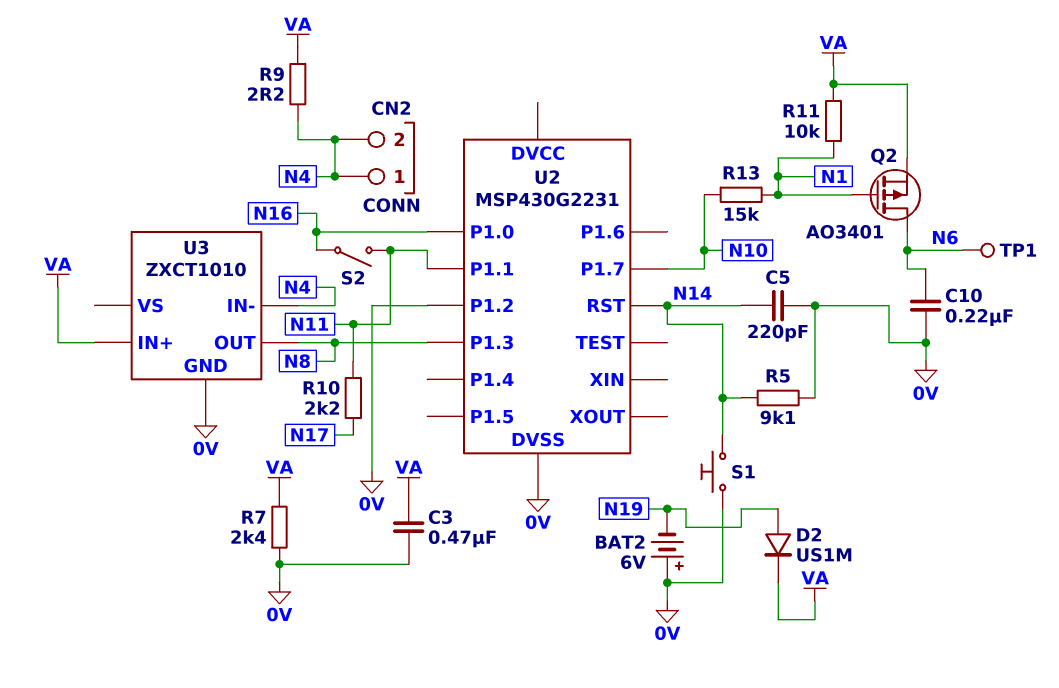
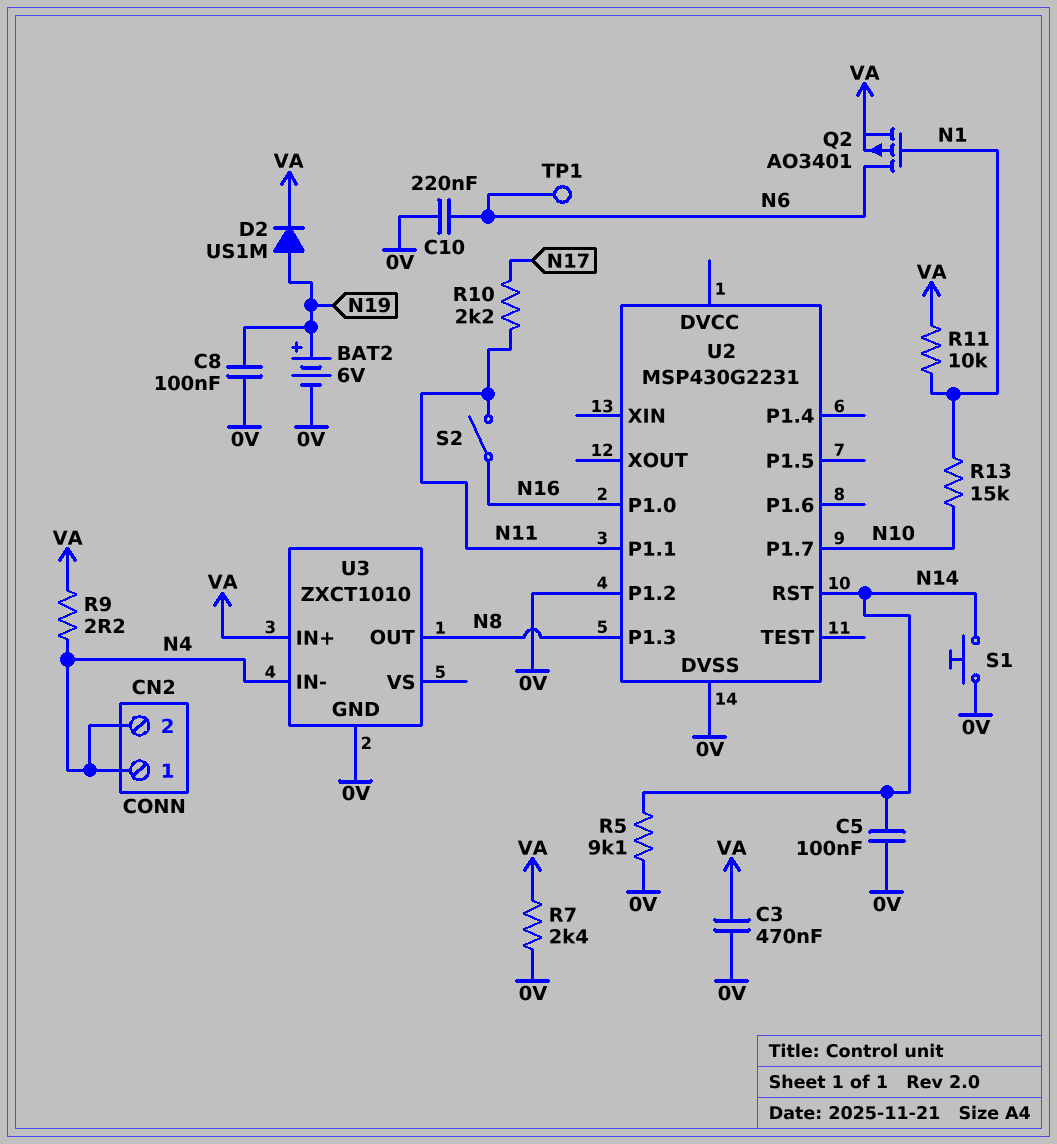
BAT2: 6V (plus 0V, minus N19) -> 6V (plus N19, minus 0V)
C5: 220pF (0V, N14) -> 100nF (0V, N14)
C8: none -> 100nF (0V, N19)

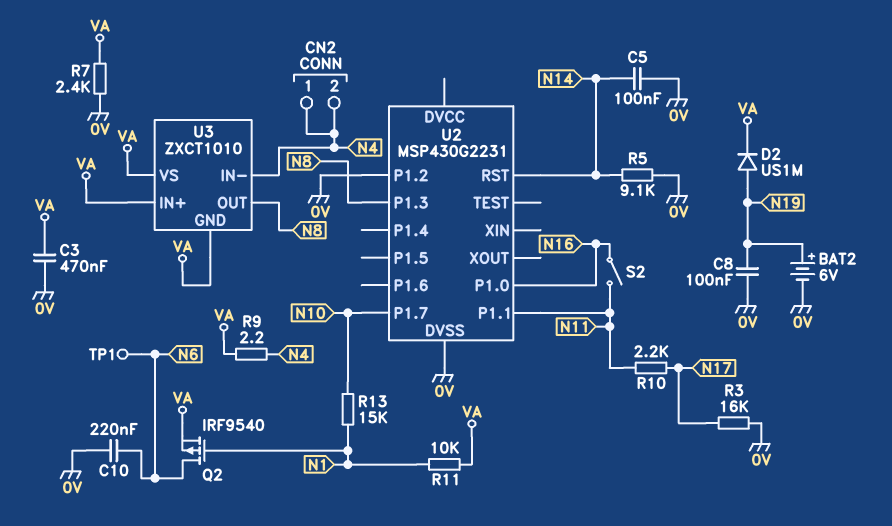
Q2: PMOS AO3401 (G N1, D N6, S VA) -> PMOS IRF9540 (G N1, D N6, S VA)
R3: none -> 16k (0V, N17)
S1: button (0V, N14) -> none
U3 pin GND: 0V -> VA
U3 pin VS: none -> VA

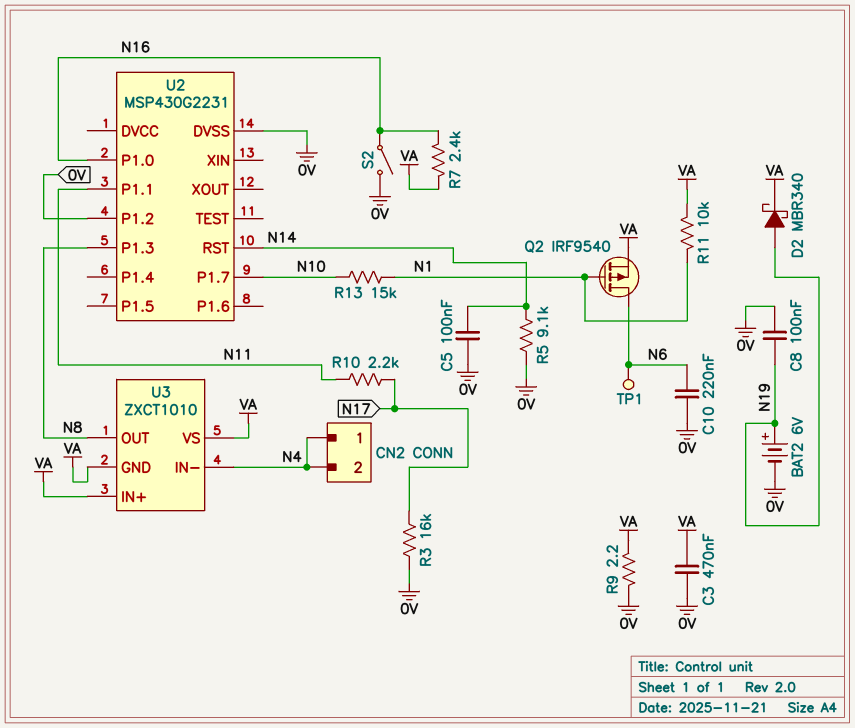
D2: diode US1M (A N19, K VA) -> schottky MBR340 (A N19, K VA)
R7: 2.4k (0V, VA) -> 2.4k (N16, VA)
R9: 2.2 (N4, VA) -> 2.2 (0V, VA)
S2: switch (N11, N16) -> switch (0V, N16)

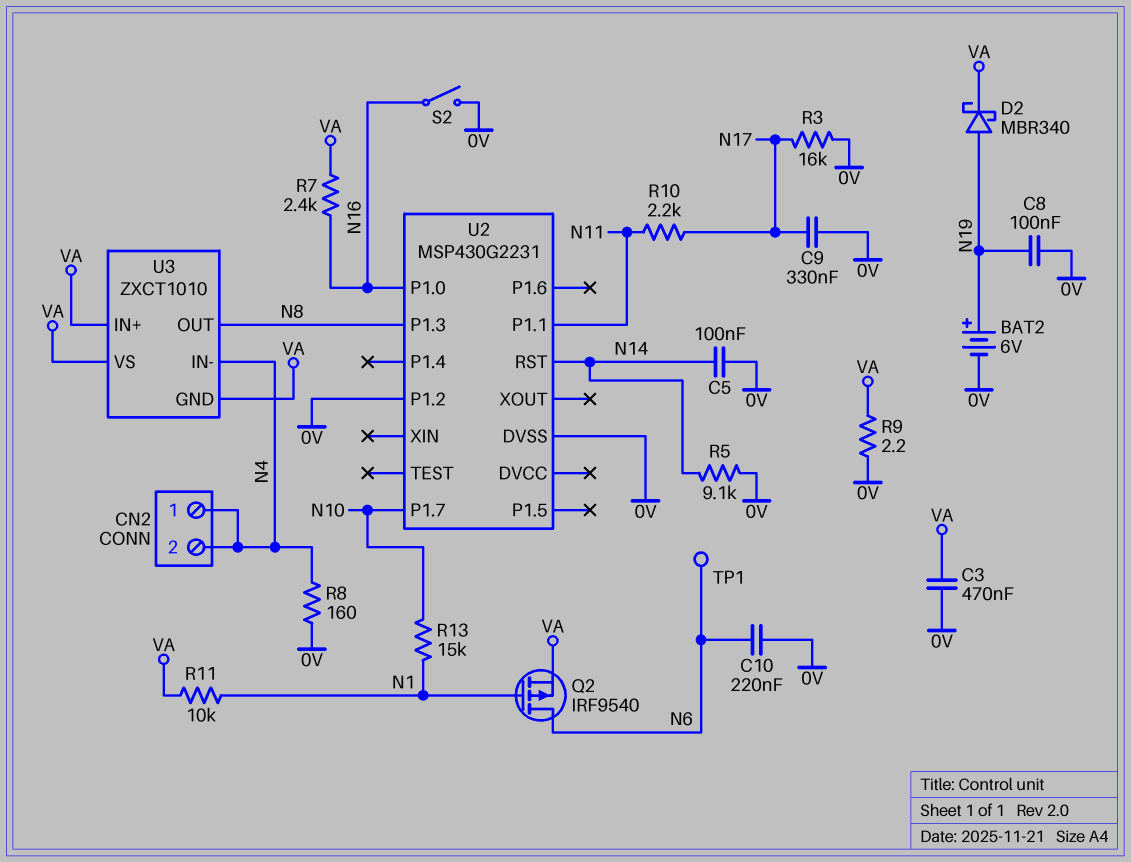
C9: none -> 330nF (0V, N17)
R8: none -> 160 (0V, N4)

